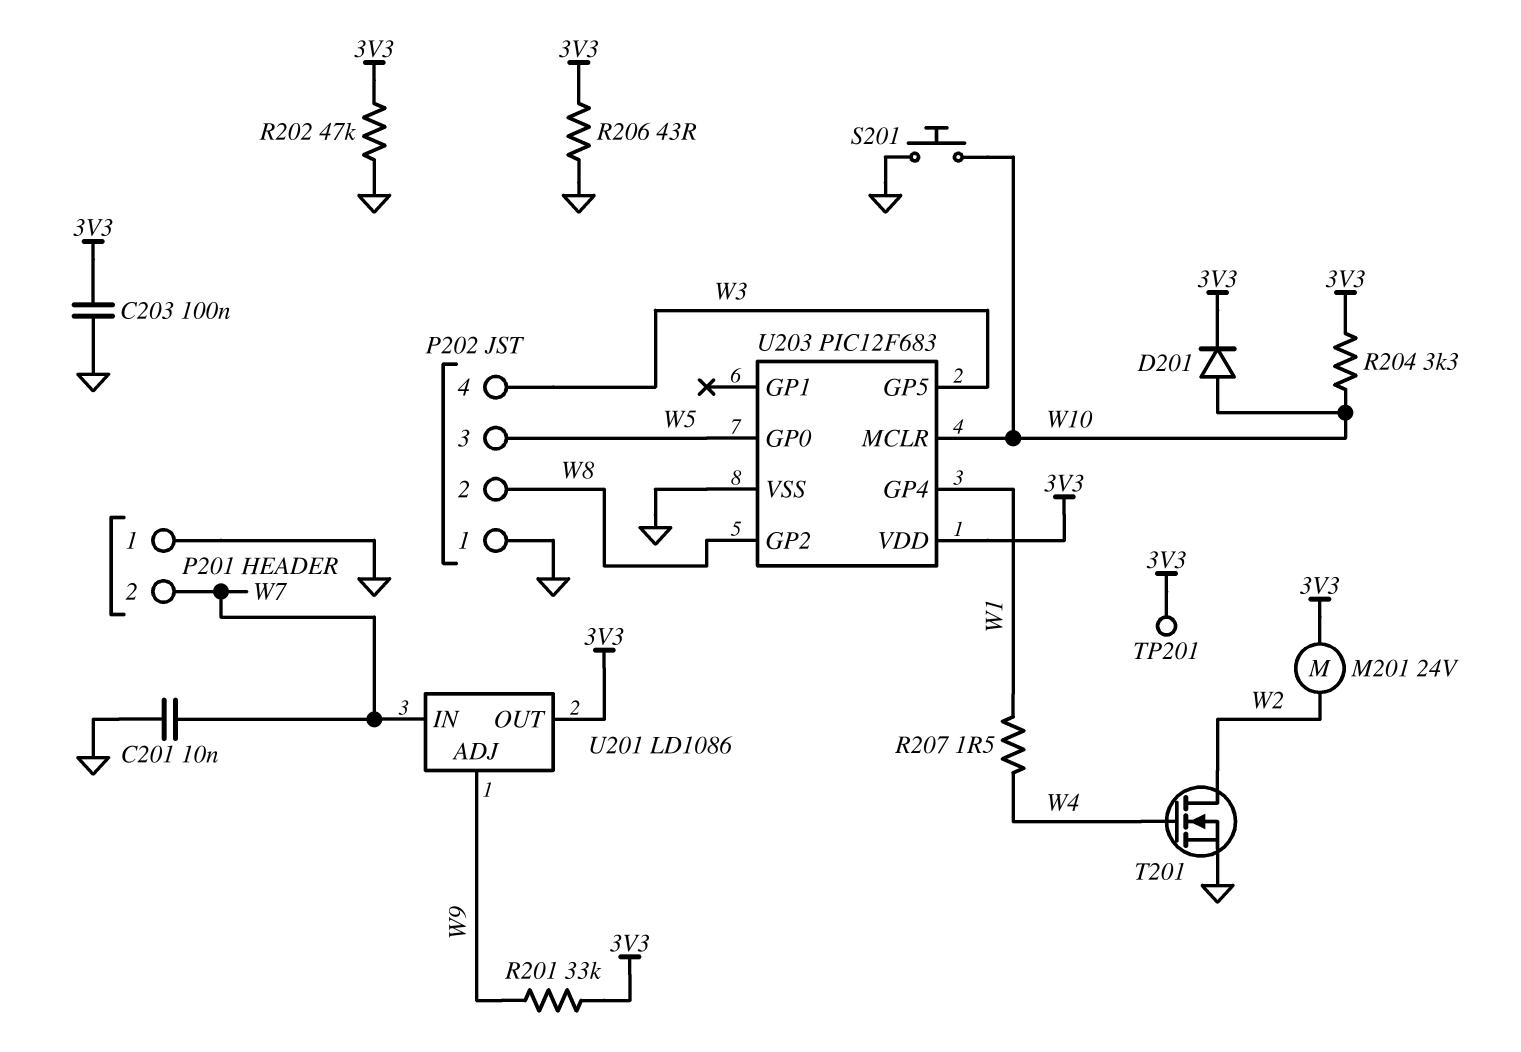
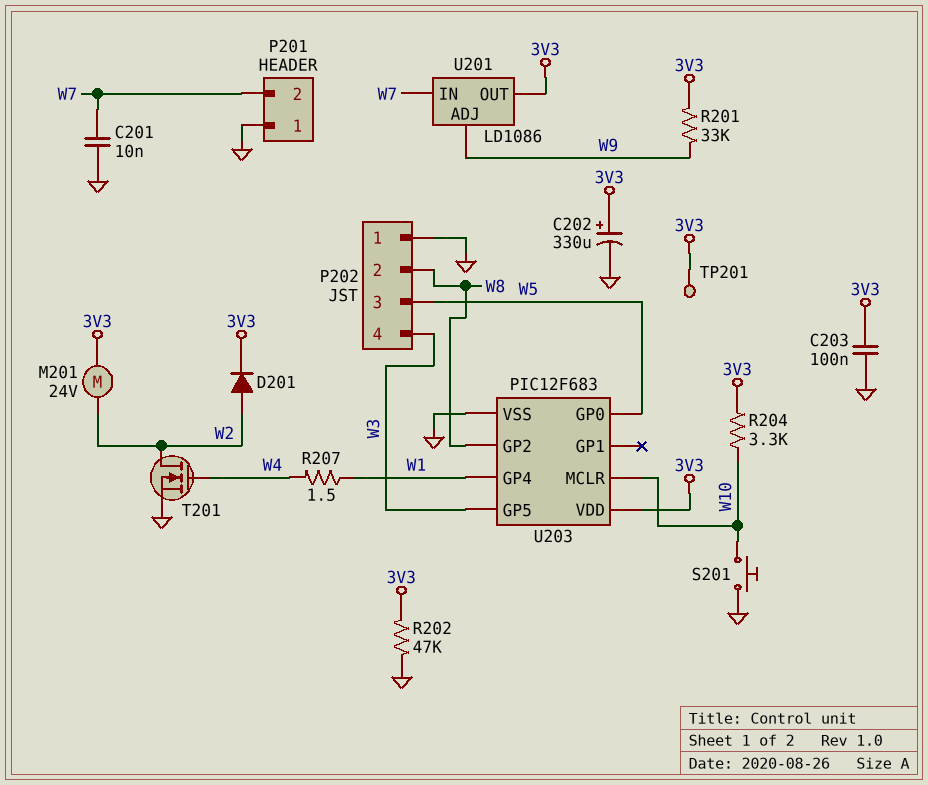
C202: none -> 330uF (plus 3V3, minus GND)
D201: diode (A W10, K 3V3) -> diode (A W2, K 3V3)
R206: 43 (3V3, GND) -> none

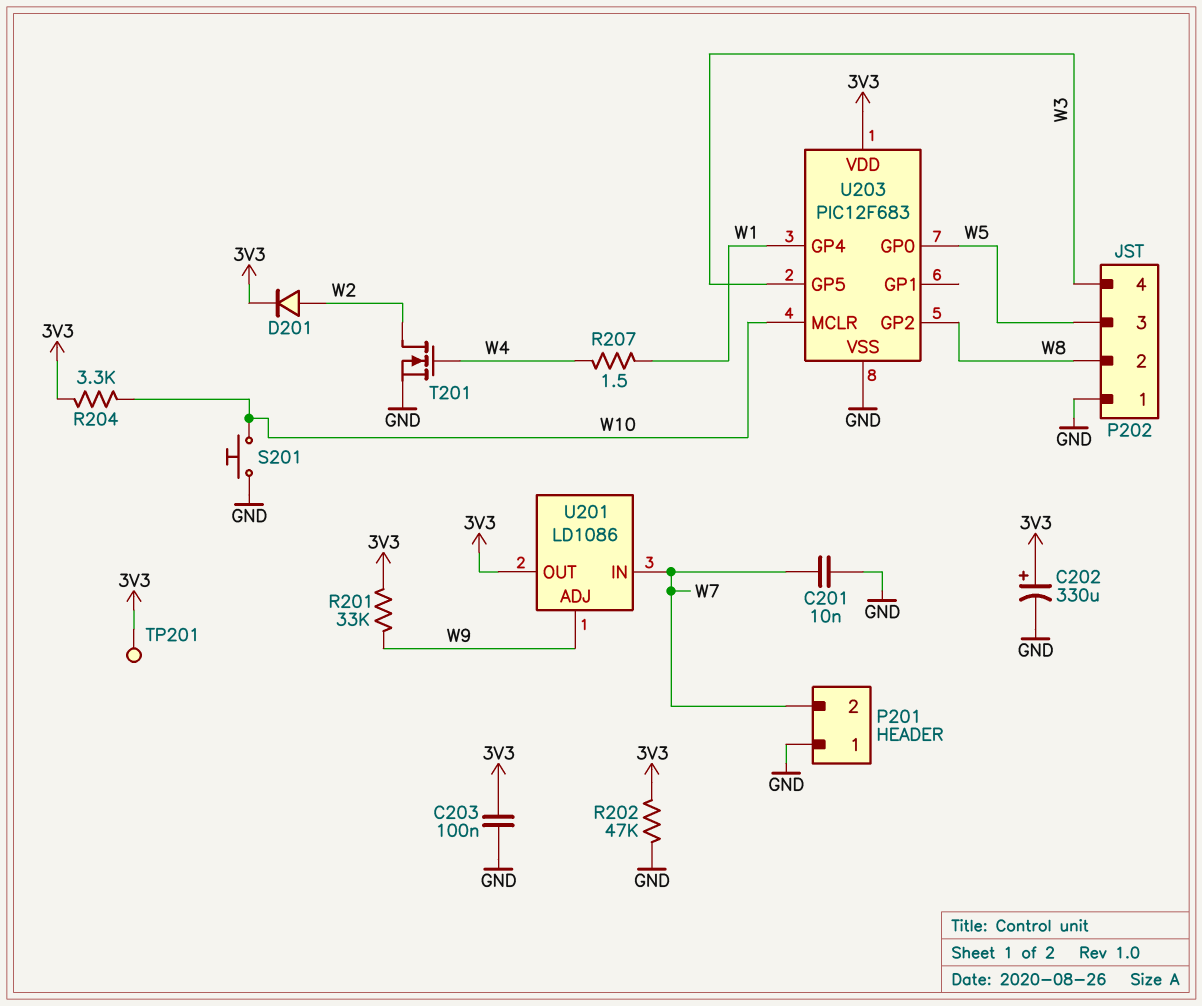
M201: motor 24V (3V3, W2) -> none

